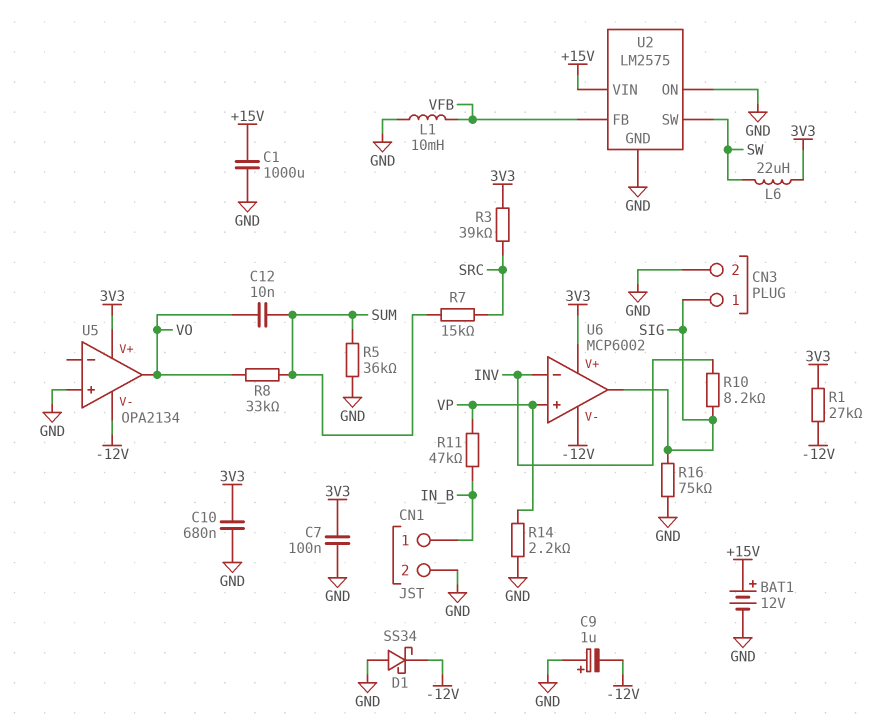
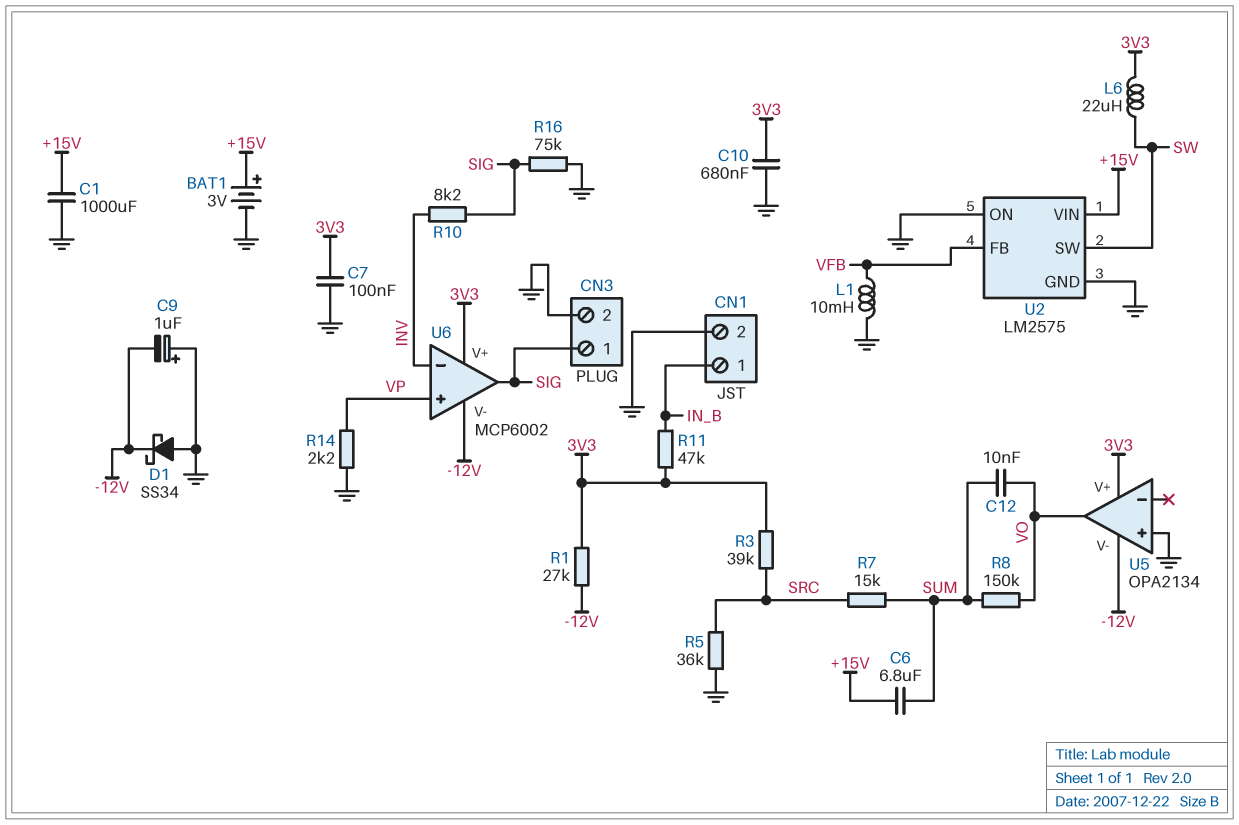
BAT1: 12V (plus +15V, minus GND) -> 3V (plus +15V, minus GND)
C6: none -> 6.8uF (+15V, SUM)
R5: 36k (GND, SUM) -> 36k (GND, SRC)
R8: 33k (SUM, VO) -> 150k (SUM, VO)
R11: 47k (IN_B, VP) -> 47k (3V3, IN_B)

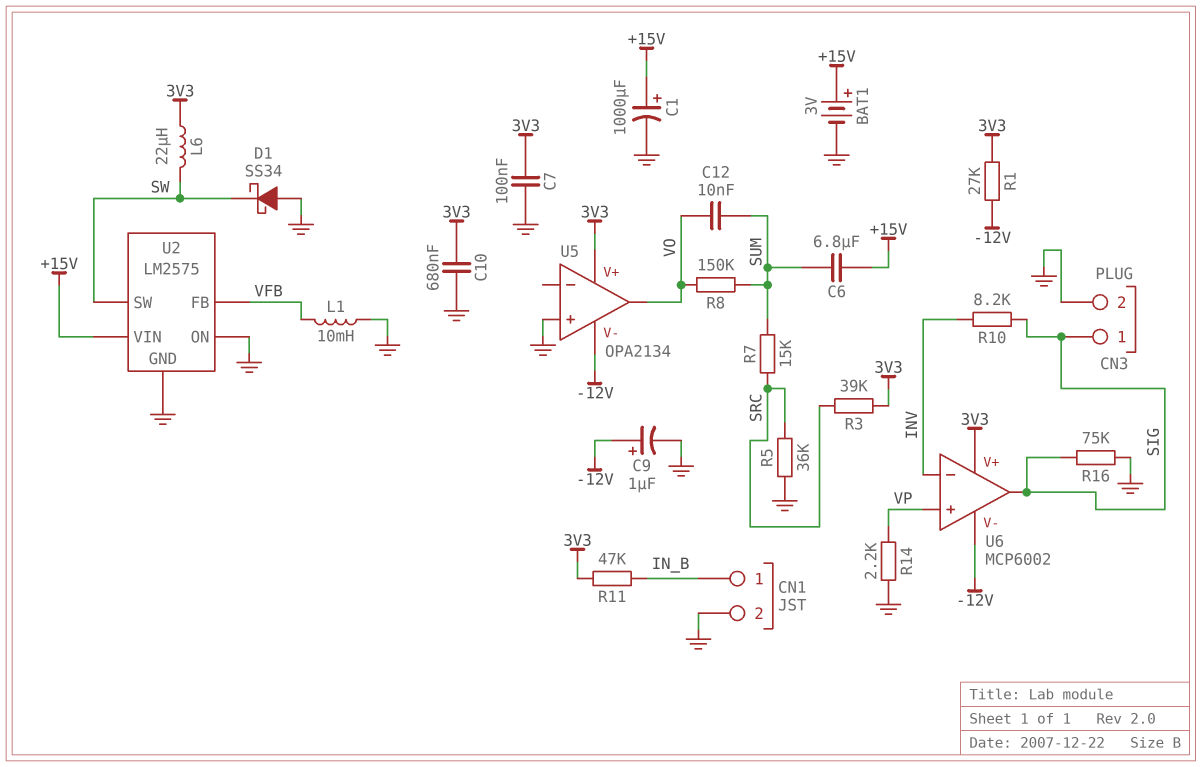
C1: 1000uF (+15V, GND) -> 1000uF (plus +15V, minus GND)
C9: 1uF (plus GND, minus -12V) -> 1uF (plus -12V, minus GND)
D1: schottky SS34 (A GND, K -12V) -> schottky SS34 (A GND, K SW)

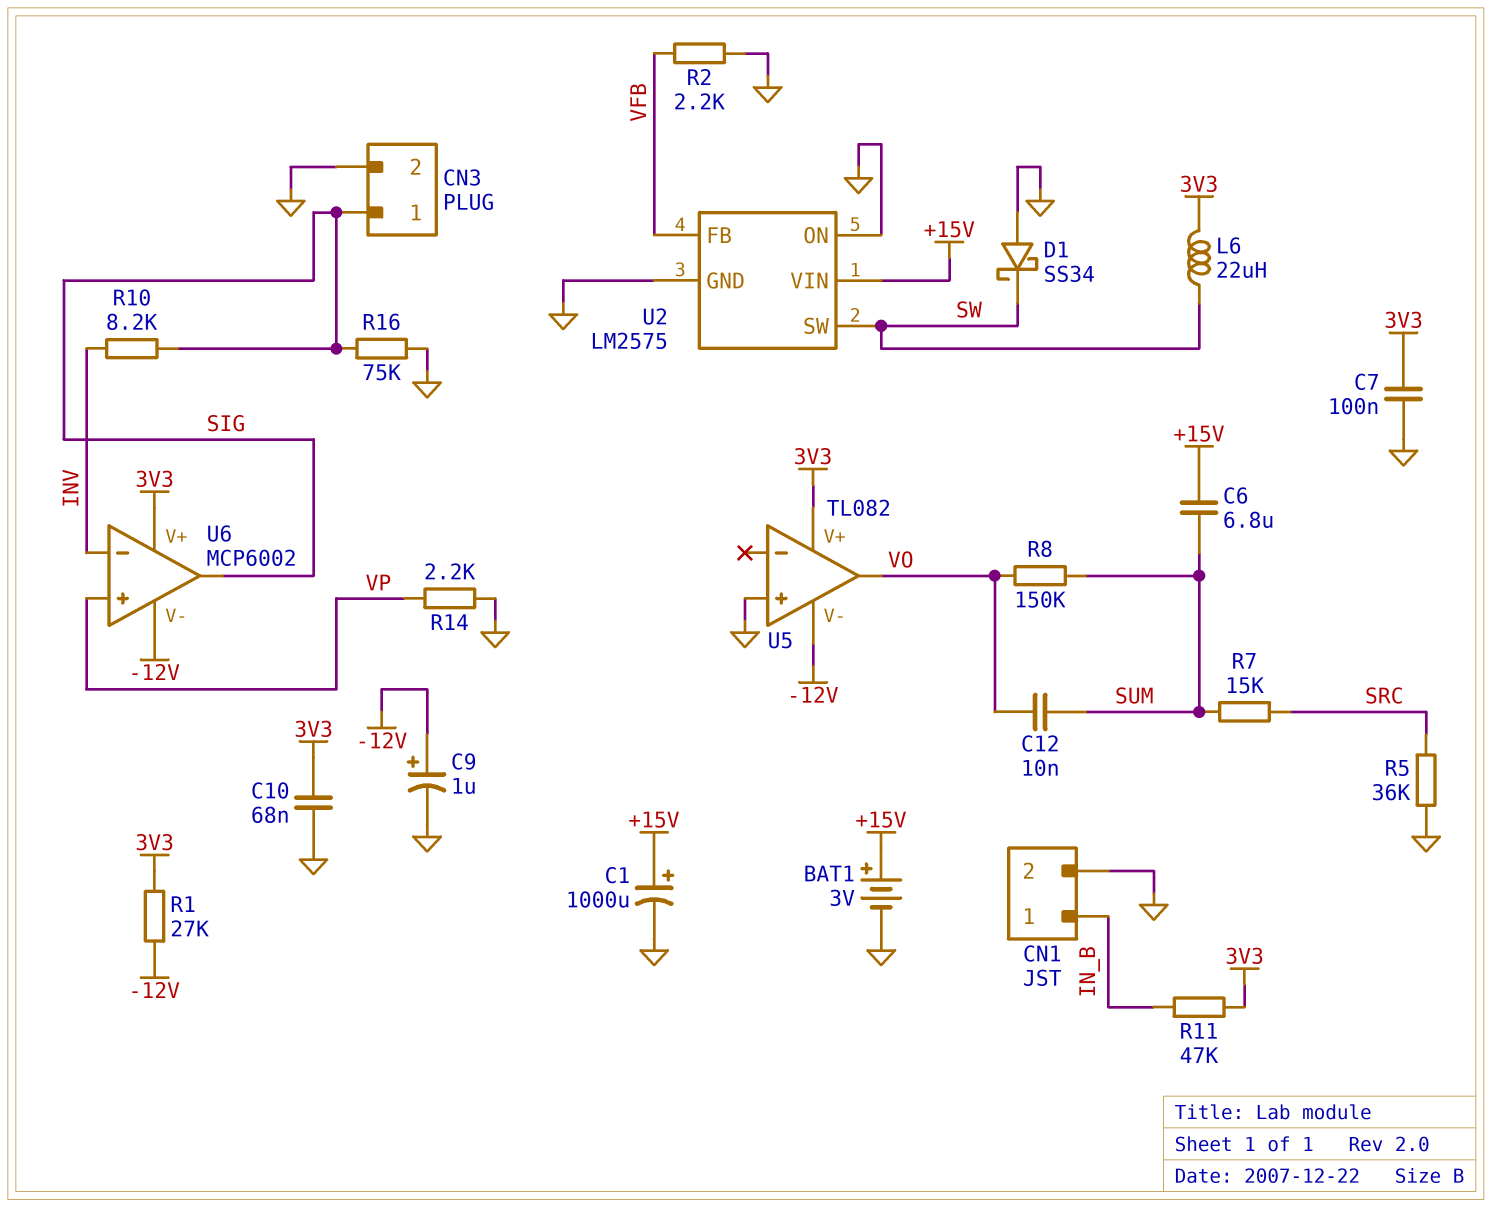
C10: 680nF (3V3, GND) -> 68nF (3V3, GND)
L1: 10mH (GND, VFB) -> none
R2: none -> 2.2k (GND, VFB)
R3: 39k (3V3, SRC) -> none
U5: OPA2134 -> TL082

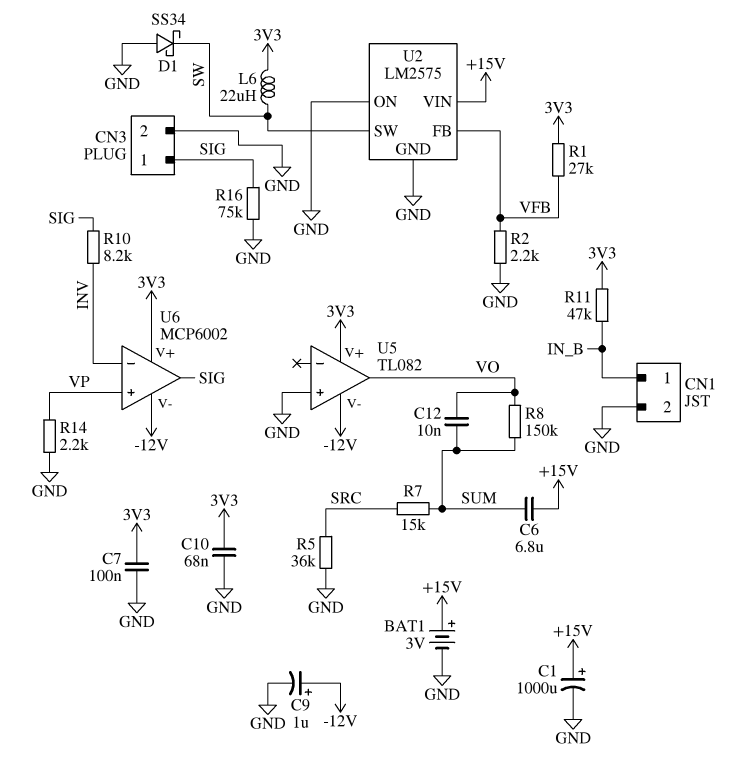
R1: 27k (-12V, 3V3) -> 27k (3V3, VFB)

